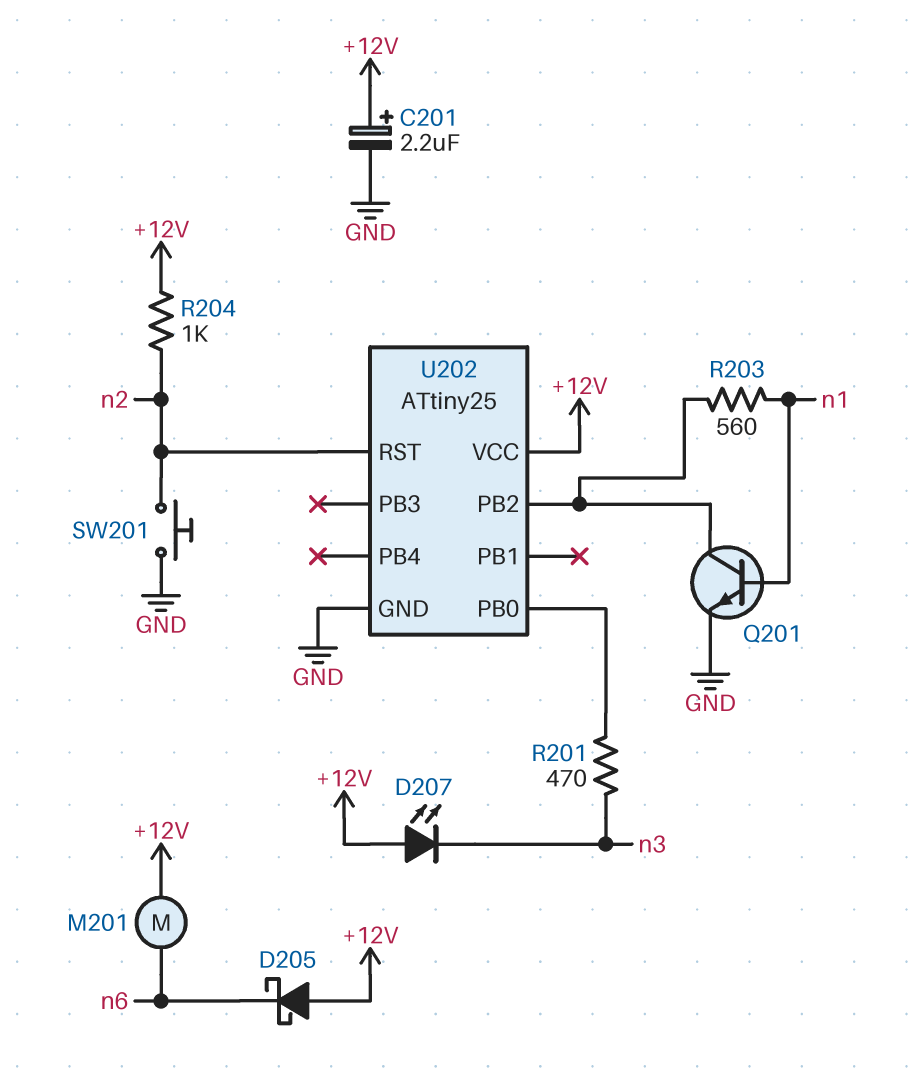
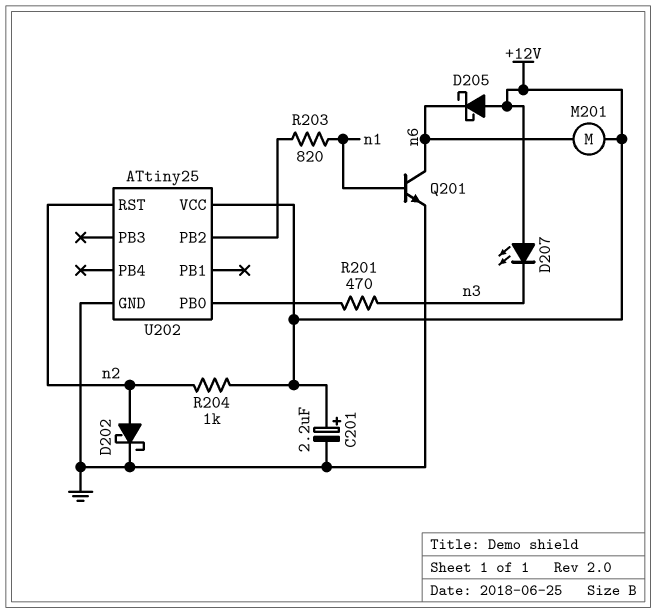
D202: none -> schottky (A n2, K GND)
Q201: NPN (B n1, C U202/PB2, E GND) -> NPN (B n1, C n6, E GND)
R203: 560 (U202/PB2, n1) -> 820 (U202/PB2, n1)
SW201: button (GND, n2) -> none

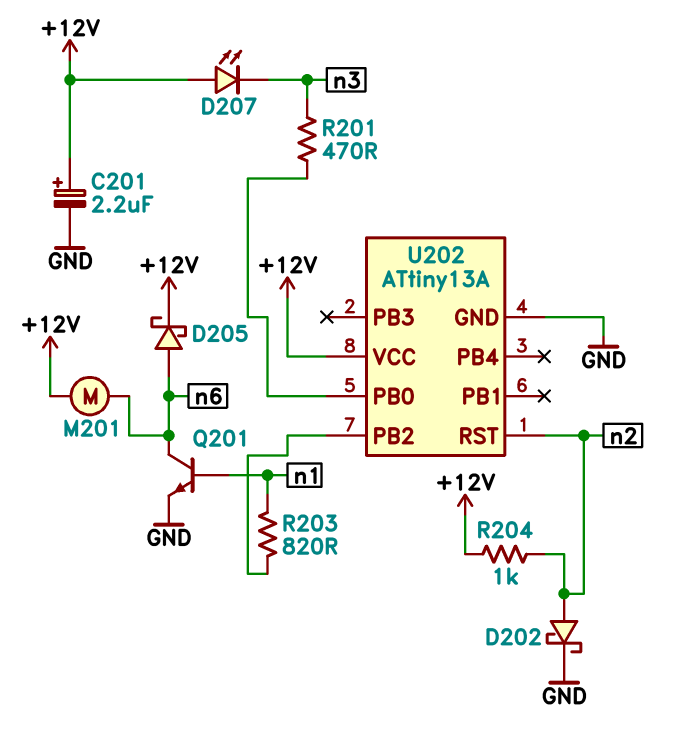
D205: schottky (A +12V, K n6) -> schottky (A n6, K +12V)
U202: ATtiny25 -> ATtiny13A

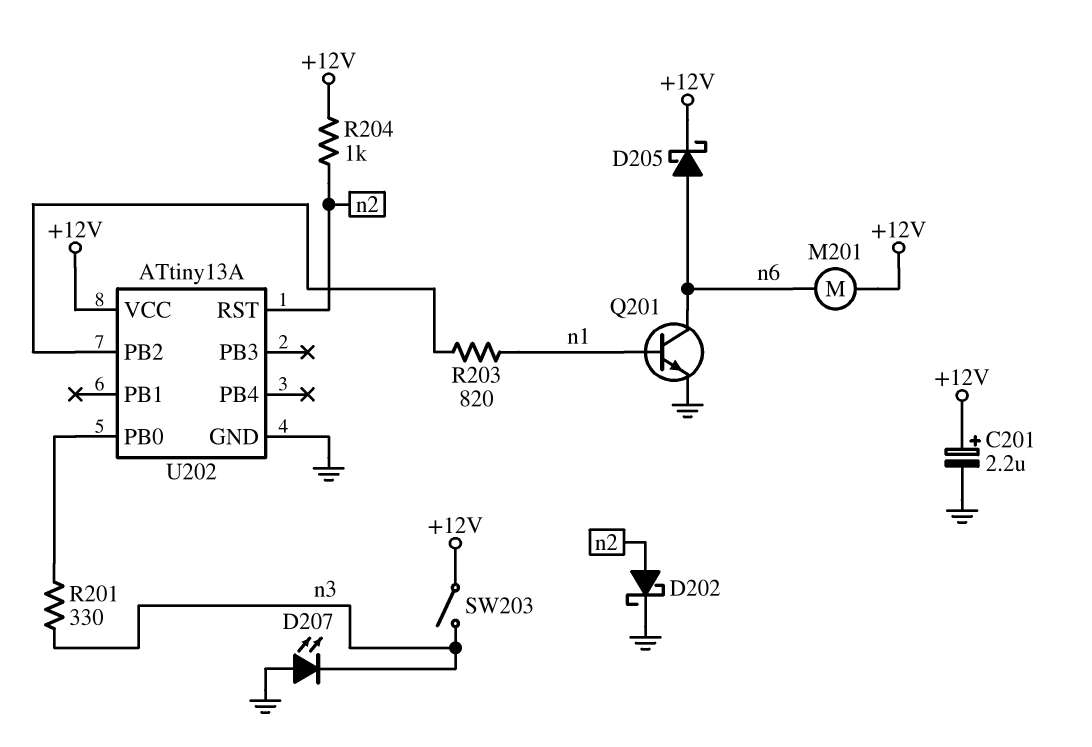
D207: LED (A +12V, K n3) -> LED (A GND, K n3)
R201: 470 (U202/PB0, n3) -> 330 (U202/PB0, n3)
SW203: none -> switch (+12V, n3)

